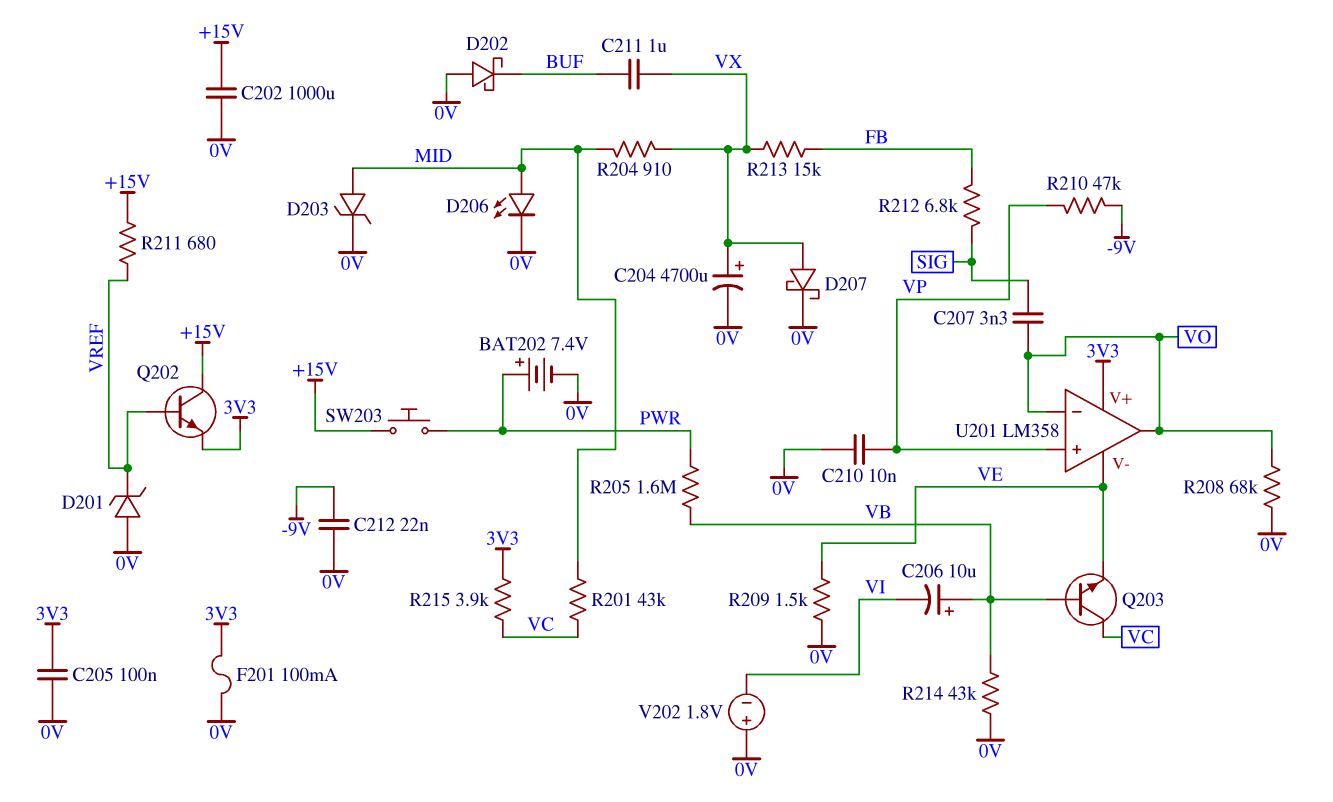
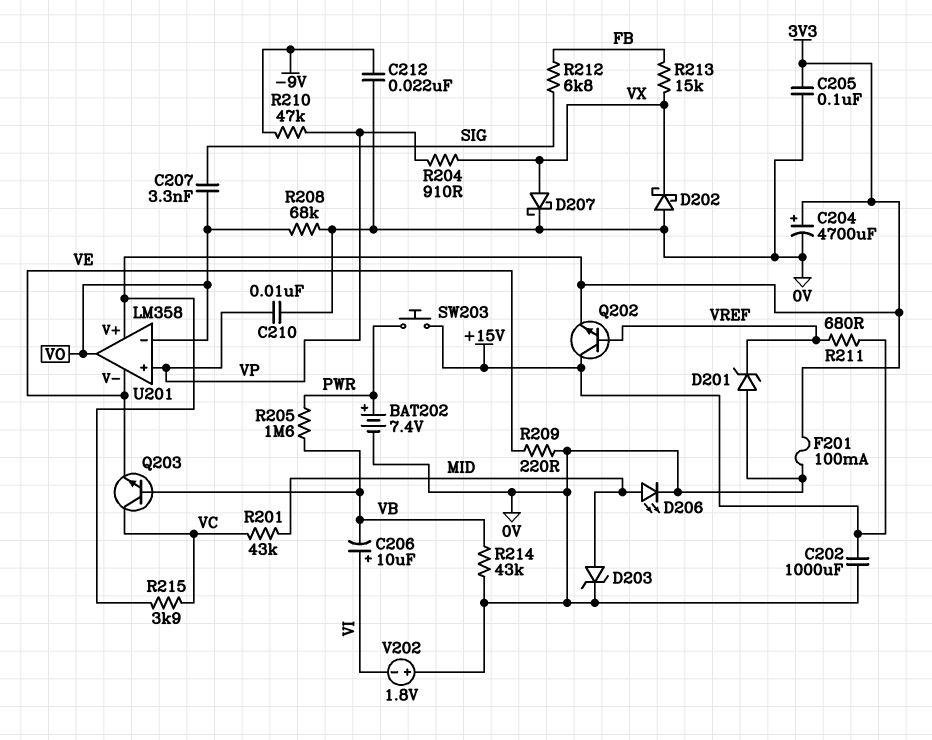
C204: 4700uF (plus VX, minus 0V) -> 4700uF (plus 3V3, minus 0V)
C206: 10uF (plus VB, minus VI) -> 10uF (plus VI, minus VB)
C211: 1uF (BUF, VX) -> none
D202: schottky (A 0V, K BUF) -> schottky (A 0V, K VX)
R204: 910 (MID, VX) -> 910 (VP, VX)
R209: 1.5k (0V, VE) -> 220 (0V, VE)

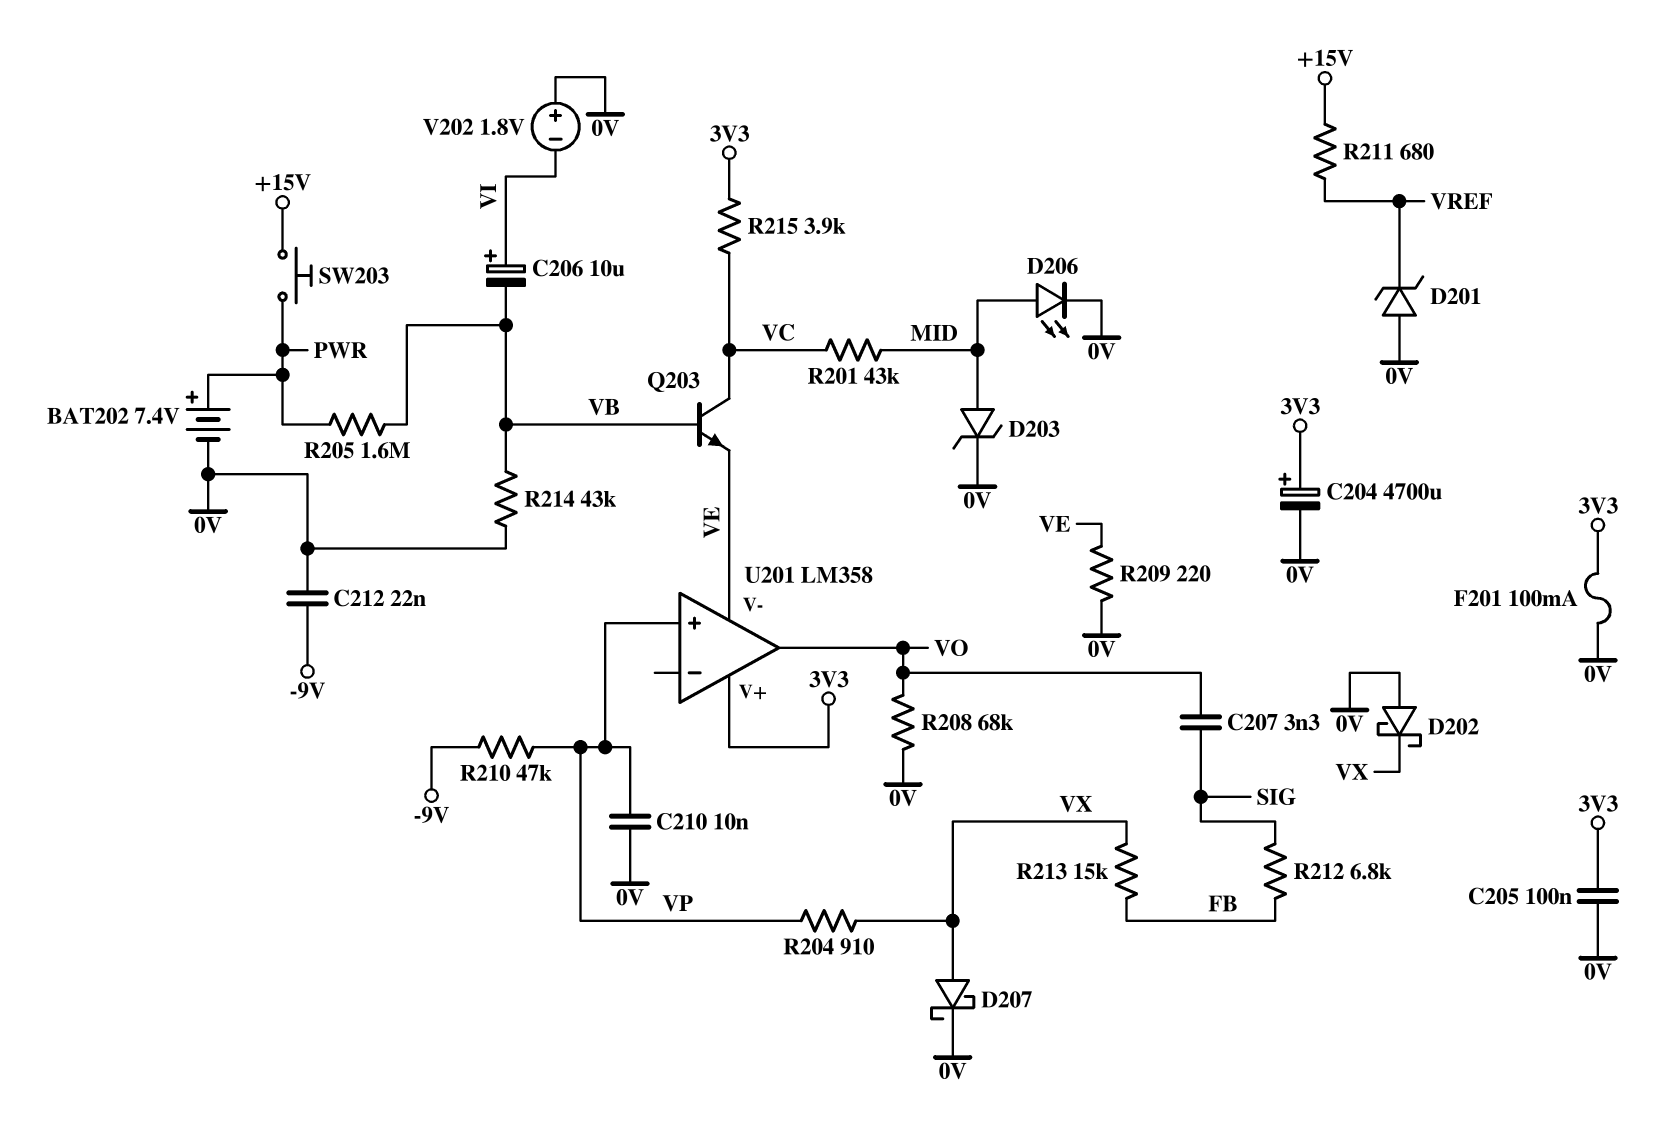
C202: 1000uF (+15V, 0V) -> none
Q202: NPN (B VREF, C +15V, E 3V3) -> none
U201 pin in-: VO -> none

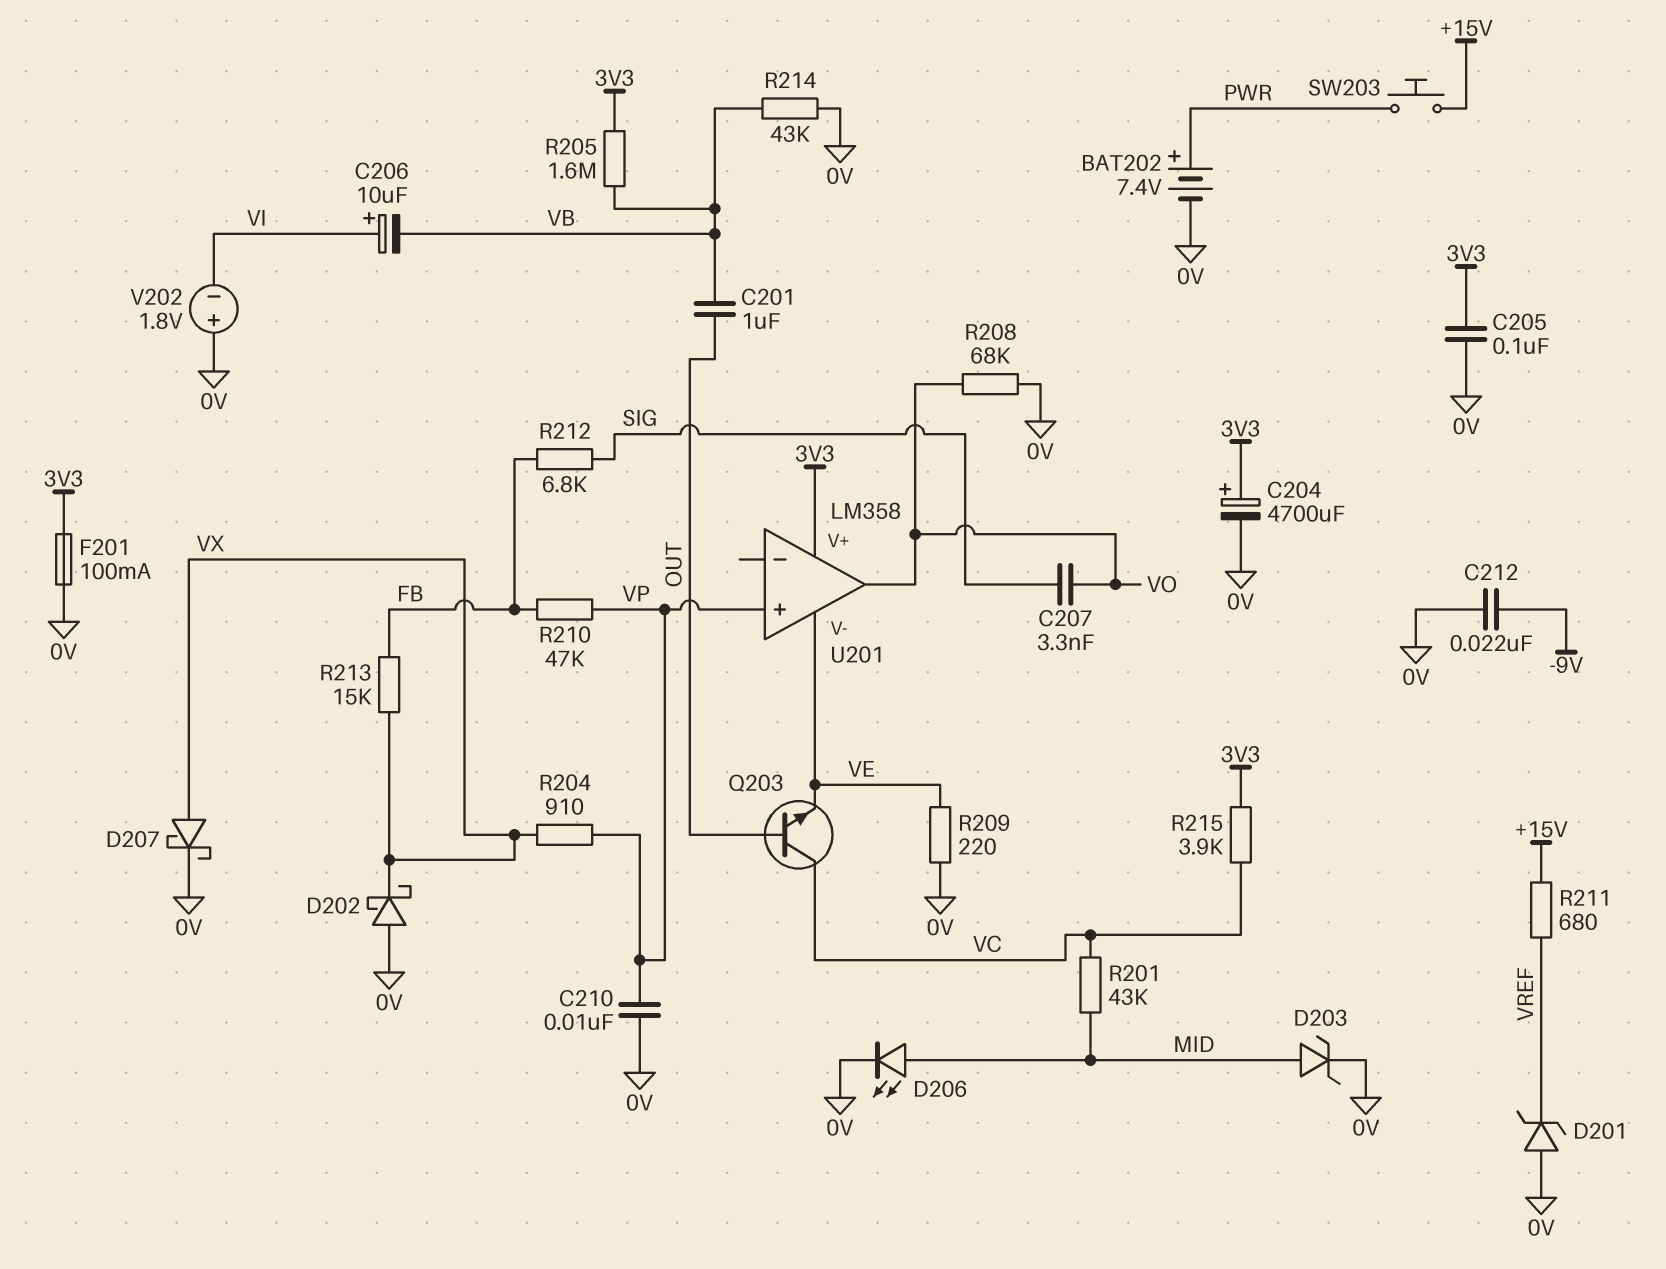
C201: none -> 1uF (OUT, VB)
Q203: NPN (B VB, C VC, E VE) -> NPN (B OUT, C VC, E VE)
R205: 1.6M (PWR, VB) -> 1.6M (3V3, VB)
R210: 47k (-9V, VP) -> 47k (FB, VP)

